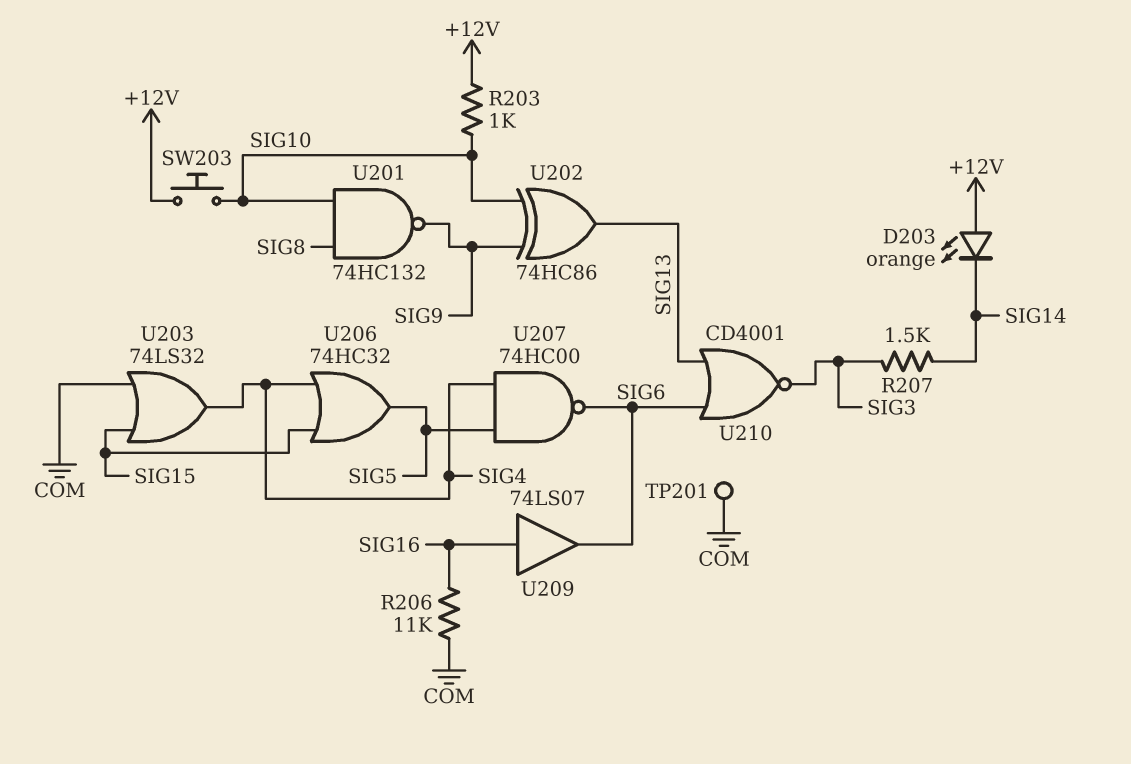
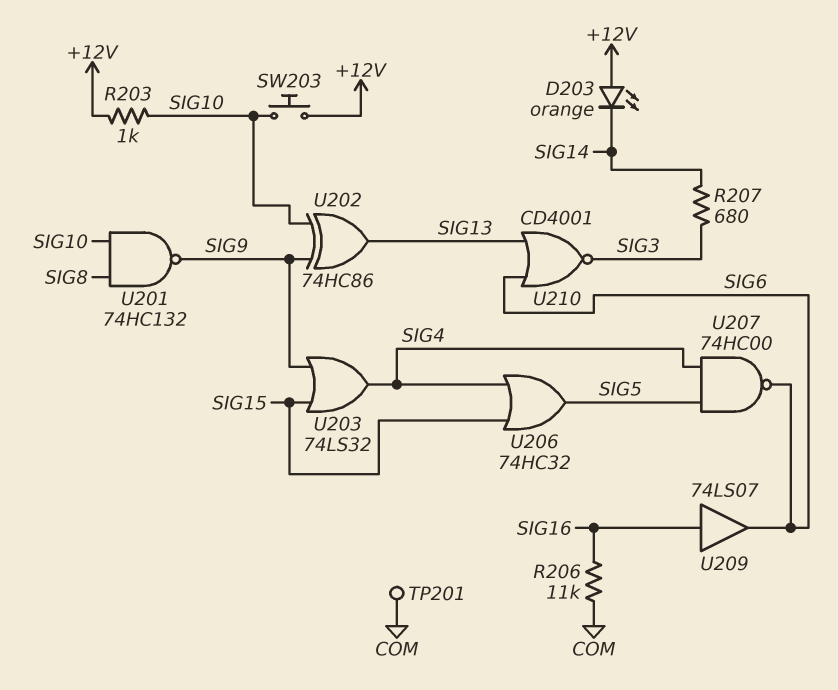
R207: 1.5k (SIG3, SIG14) -> 680 (SIG3, SIG14)
U203: OR 74LS32 (in COM, in SIG15, out SIG4) -> OR 74LS32 (in SIG9, in SIG15, out SIG4)

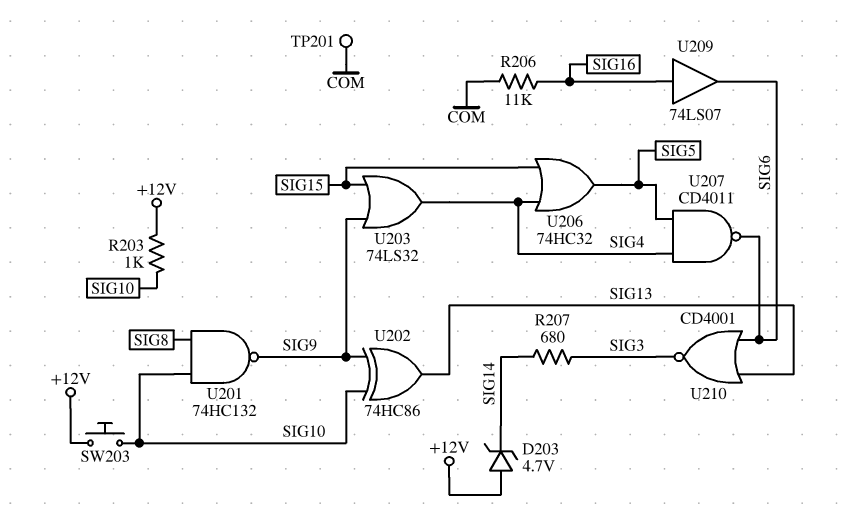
D203: LED orange (A +12V, K SIG14) -> zener 4.7V (A +12V, K SIG14)
U207: NAND 74HC00 (in SIG4, in SIG5, out SIG6) -> NAND CD4011 (in SIG4, in SIG5, out SIG6)

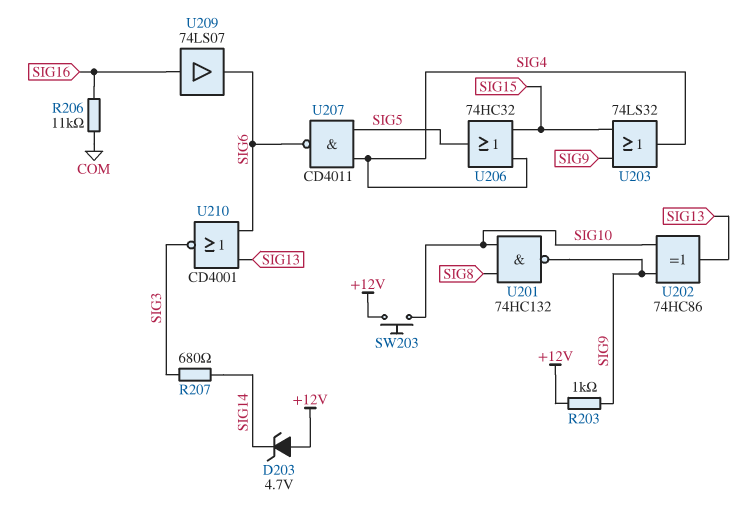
R203: 1k (+12V, SIG10) -> 1k (+12V, SIG9)
TP201: test point (COM) -> none

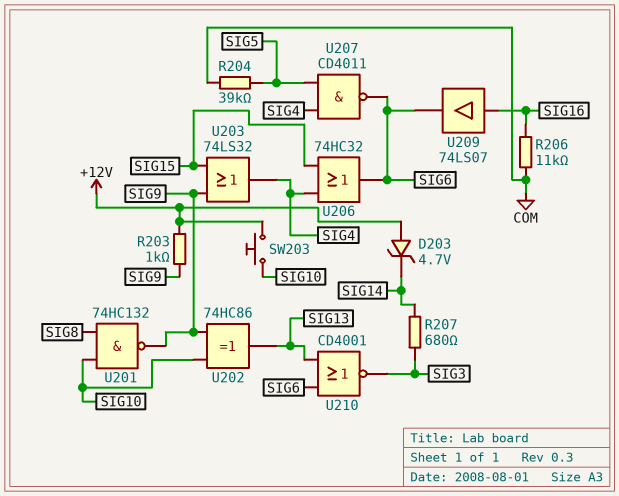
R204: none -> 39k (COM, SIG5)
U206: OR 74HC32 (in SIG4, in SIG15, out SIG5) -> OR 74HC32 (in SIG4, in SIG15, out SIG6)

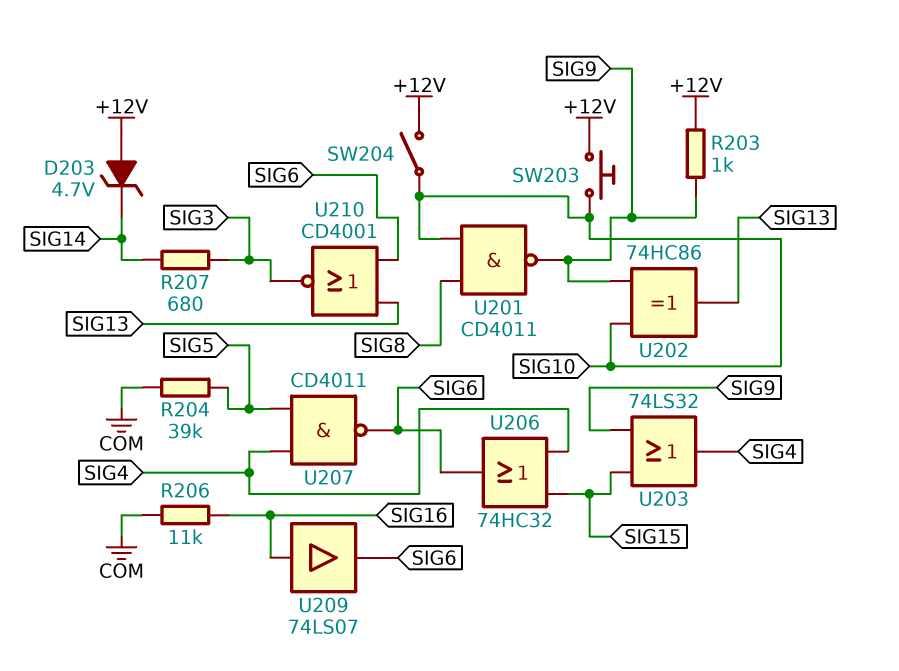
SW204: none -> switch (+12V, SIG10)
U201: NAND 74HC132 (in SIG8, in SIG10, out SIG9) -> NAND CD4011 (in SIG8, in SIG10, out SIG9)

